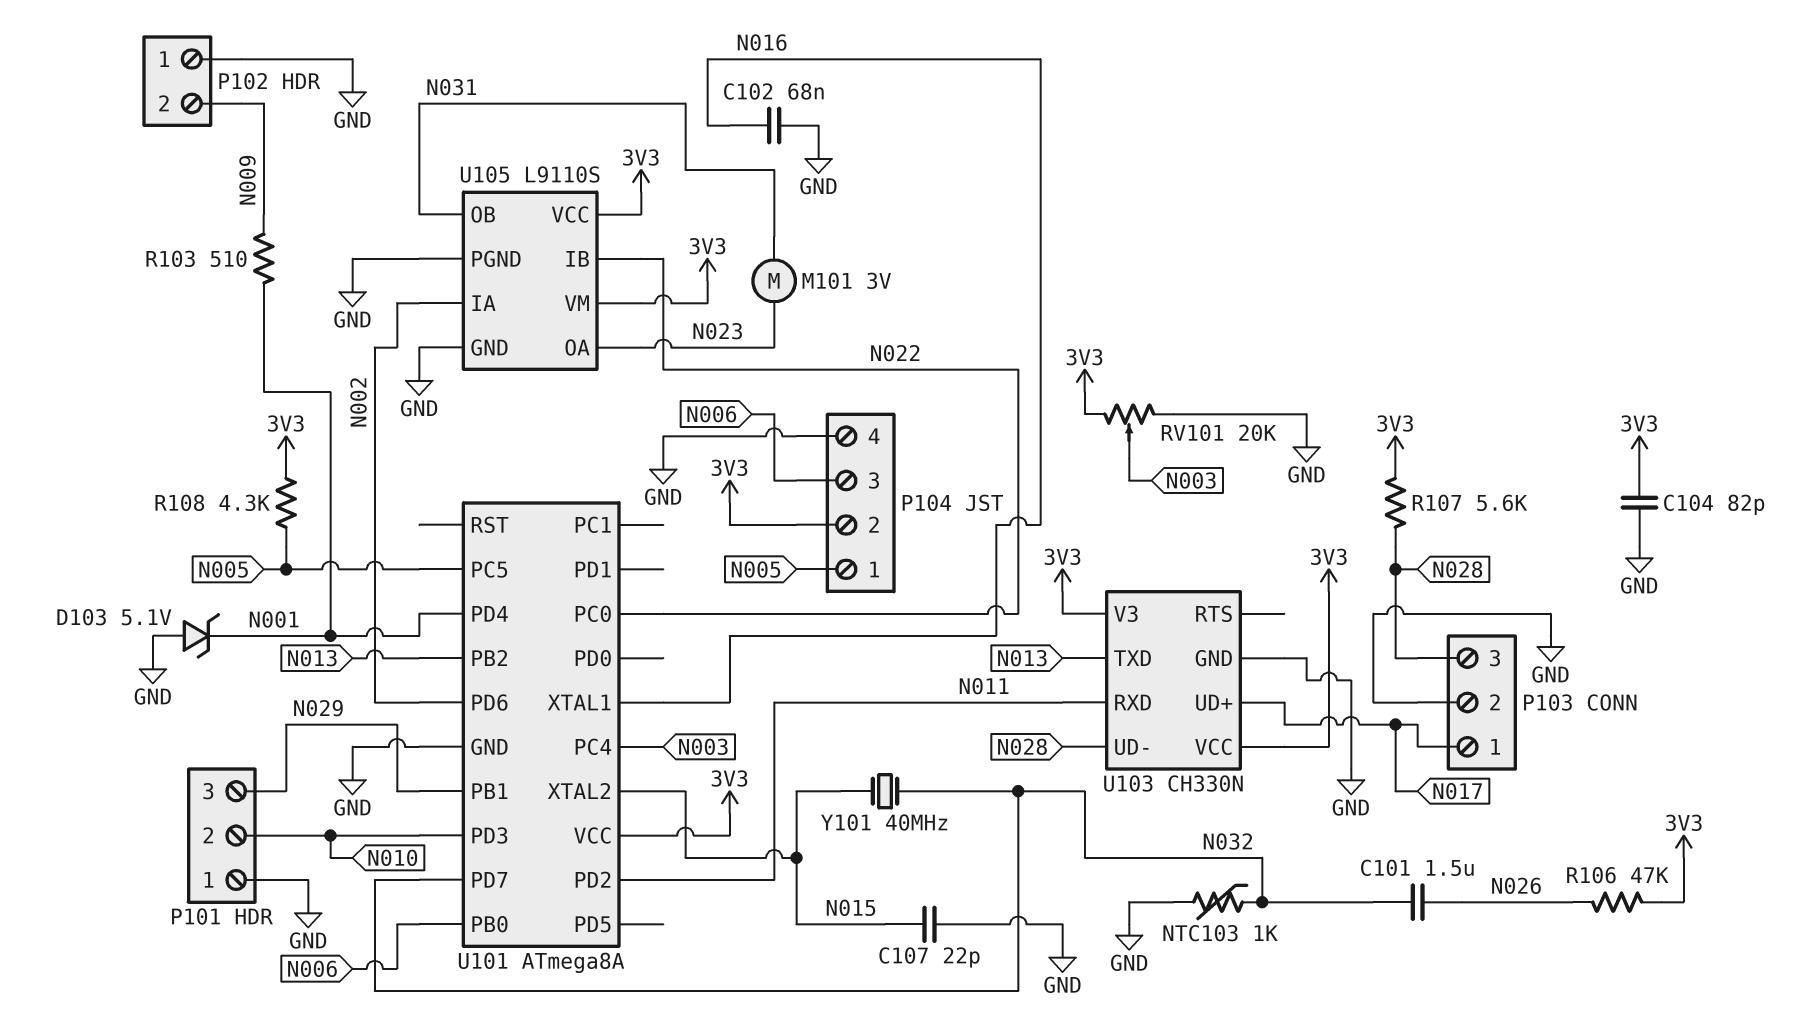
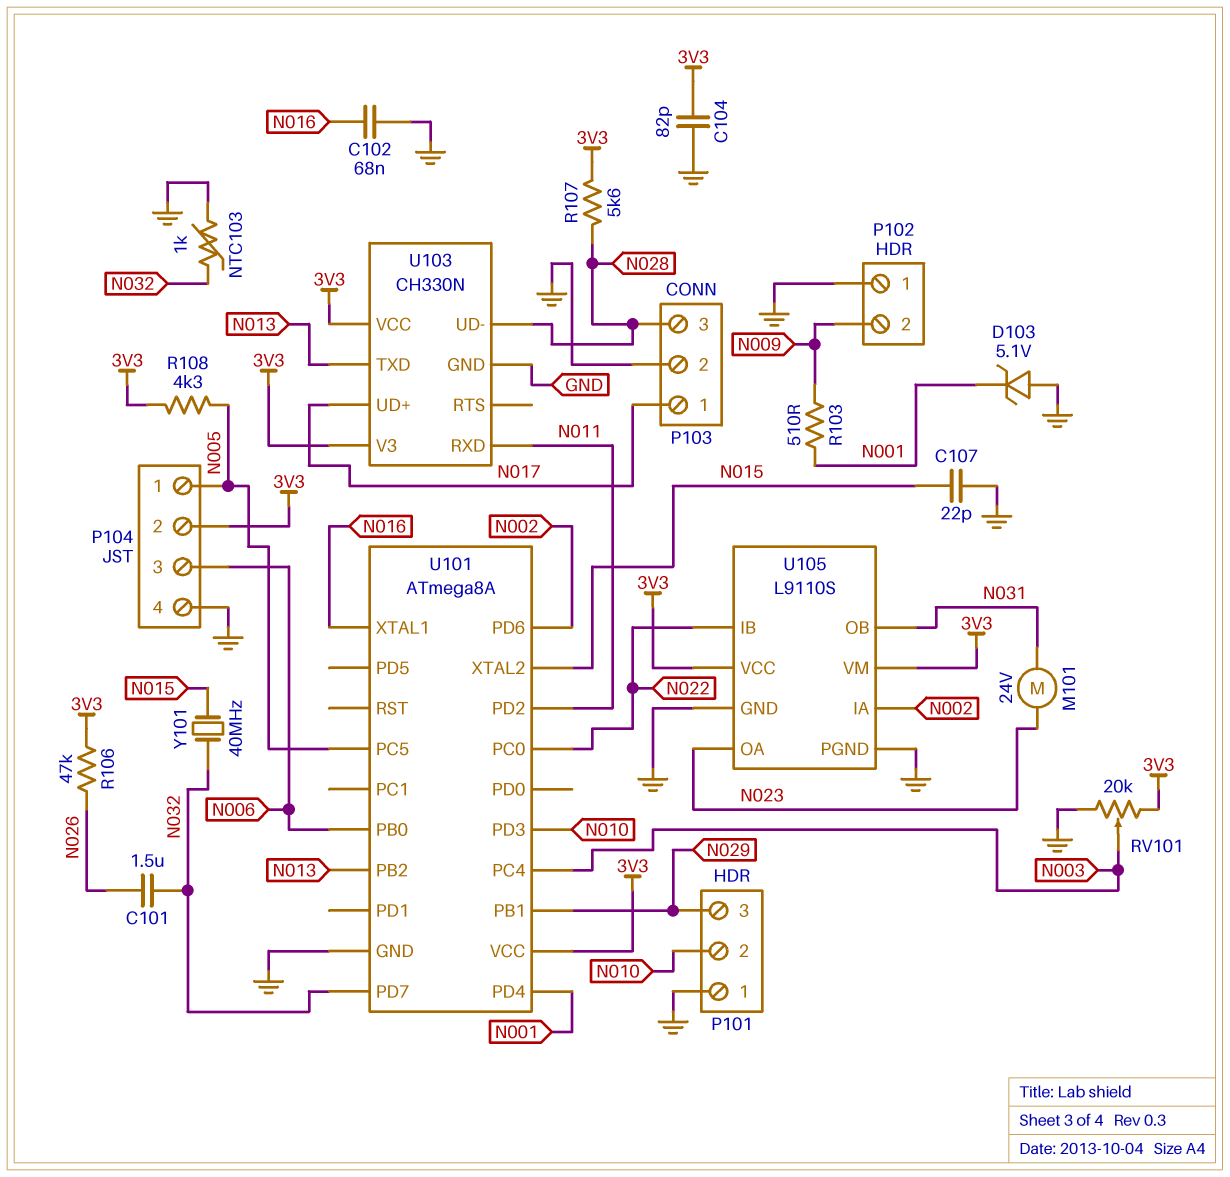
M101: motor 3V (N023, N031) -> motor 24V (N023, N031)

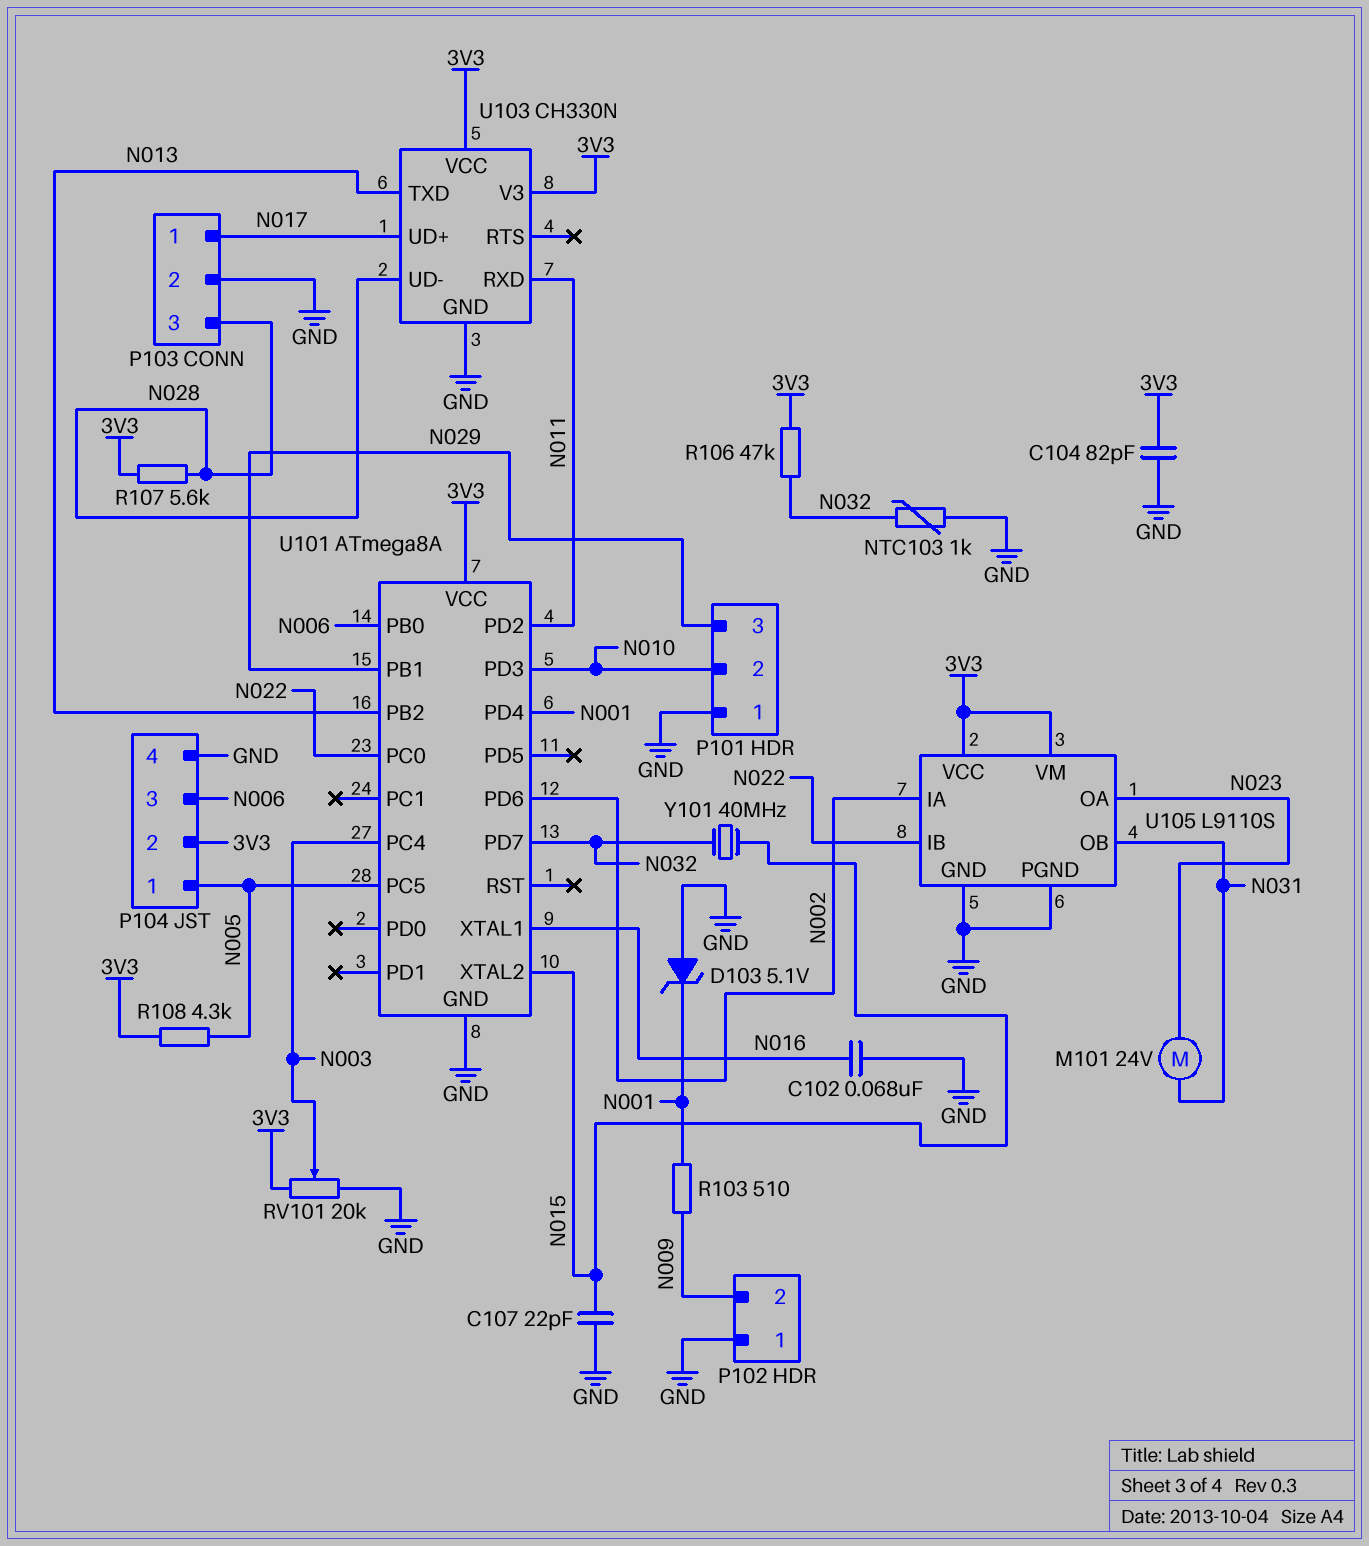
C101: 1.5uF (N026, N032) -> none
R106: 47k (3V3, N026) -> 47k (3V3, N032)

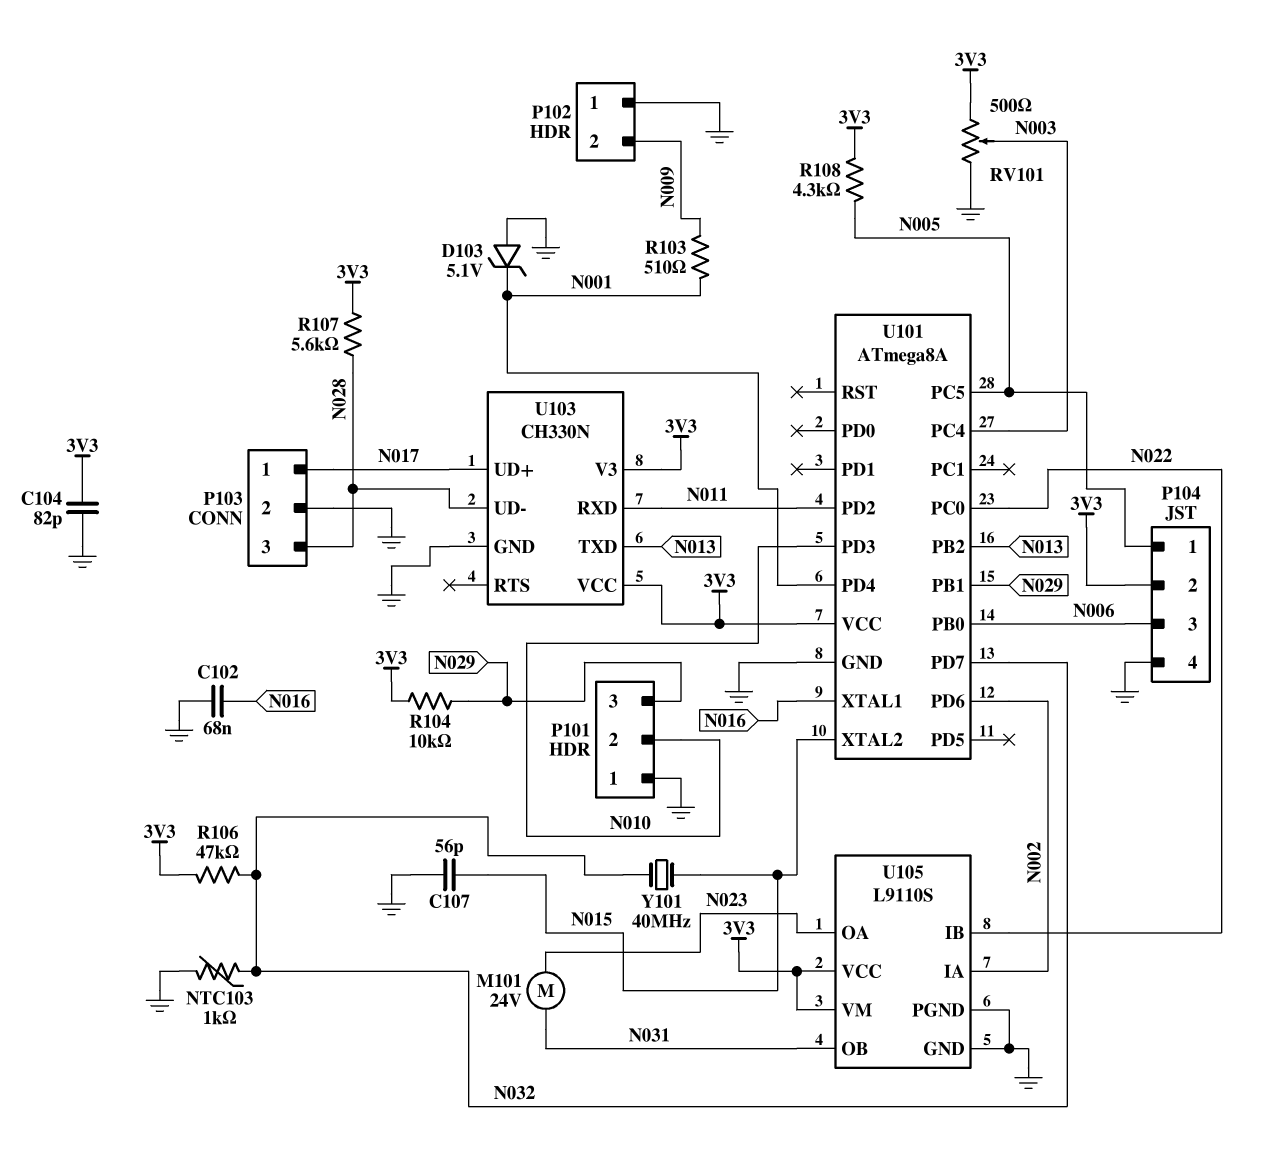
C107: 22pF (GND, N015) -> 56pF (GND, N015)
R104: none -> 10k (3V3, N029)
RV101: 20k (3V3, GND, wiper N003) -> 500 (3V3, GND, wiper N003)

